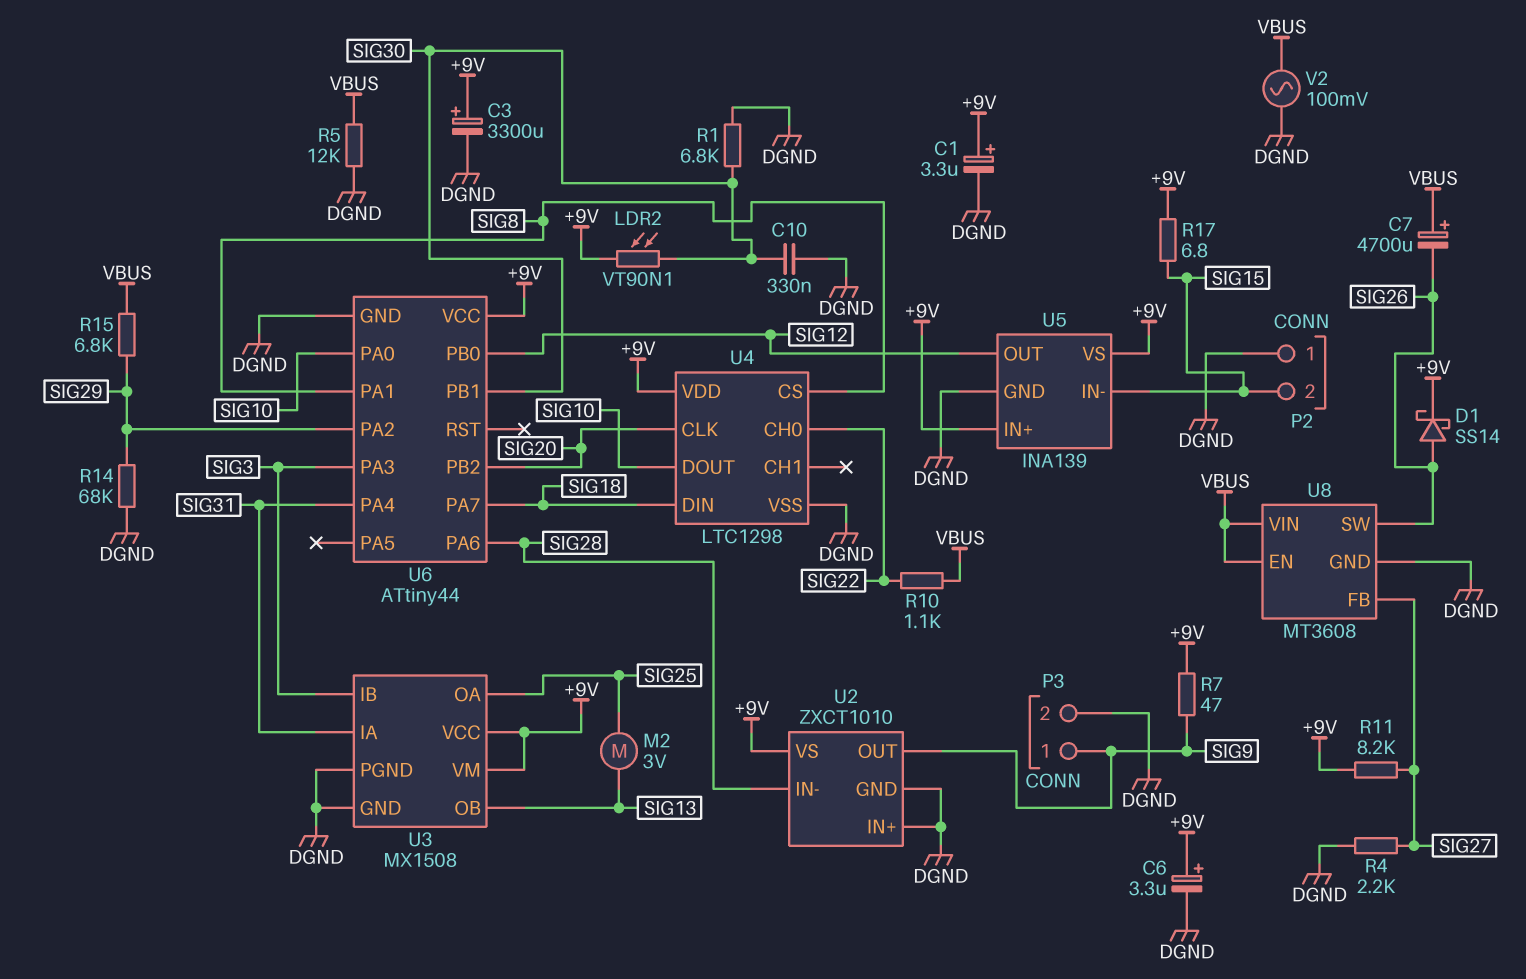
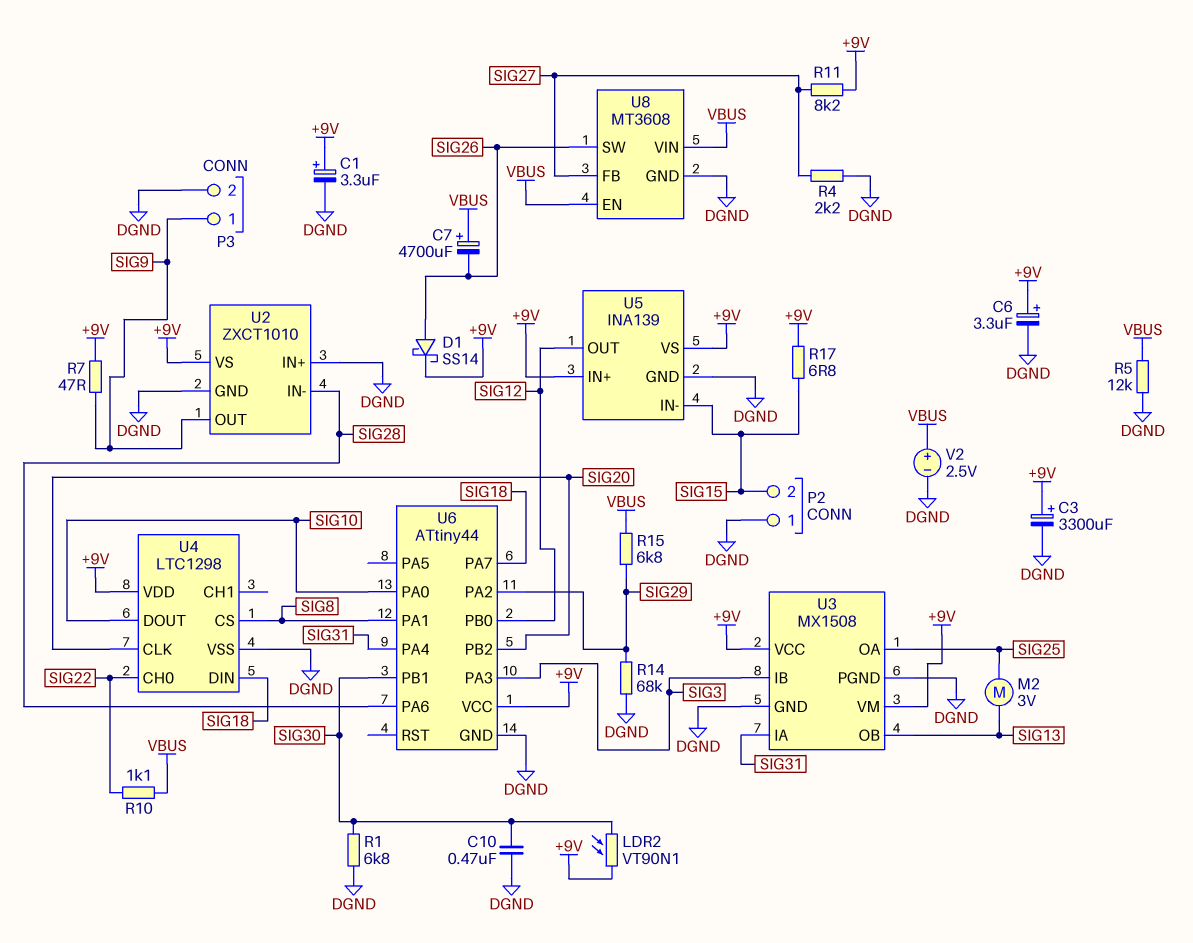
C10: 330nF (DGND, SIG30) -> 470nF (DGND, SIG30)
V2: AC 100mV (DGND, VBUS) -> 2.5V (plus VBUS, minus DGND)

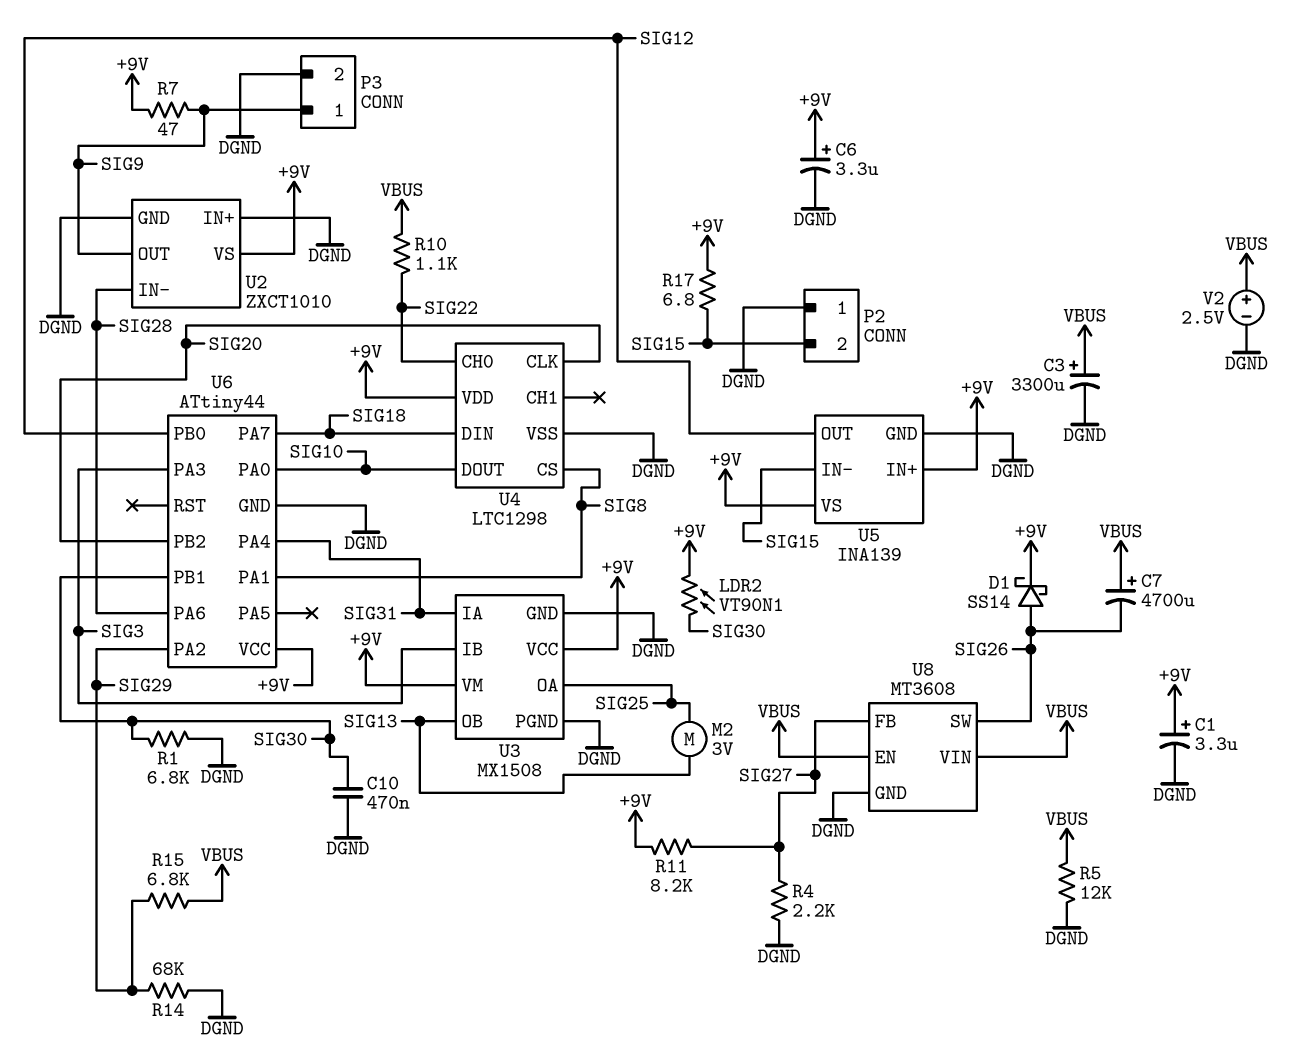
C3: 3300uF (plus +9V, minus DGND) -> 3300uF (plus VBUS, minus DGND)

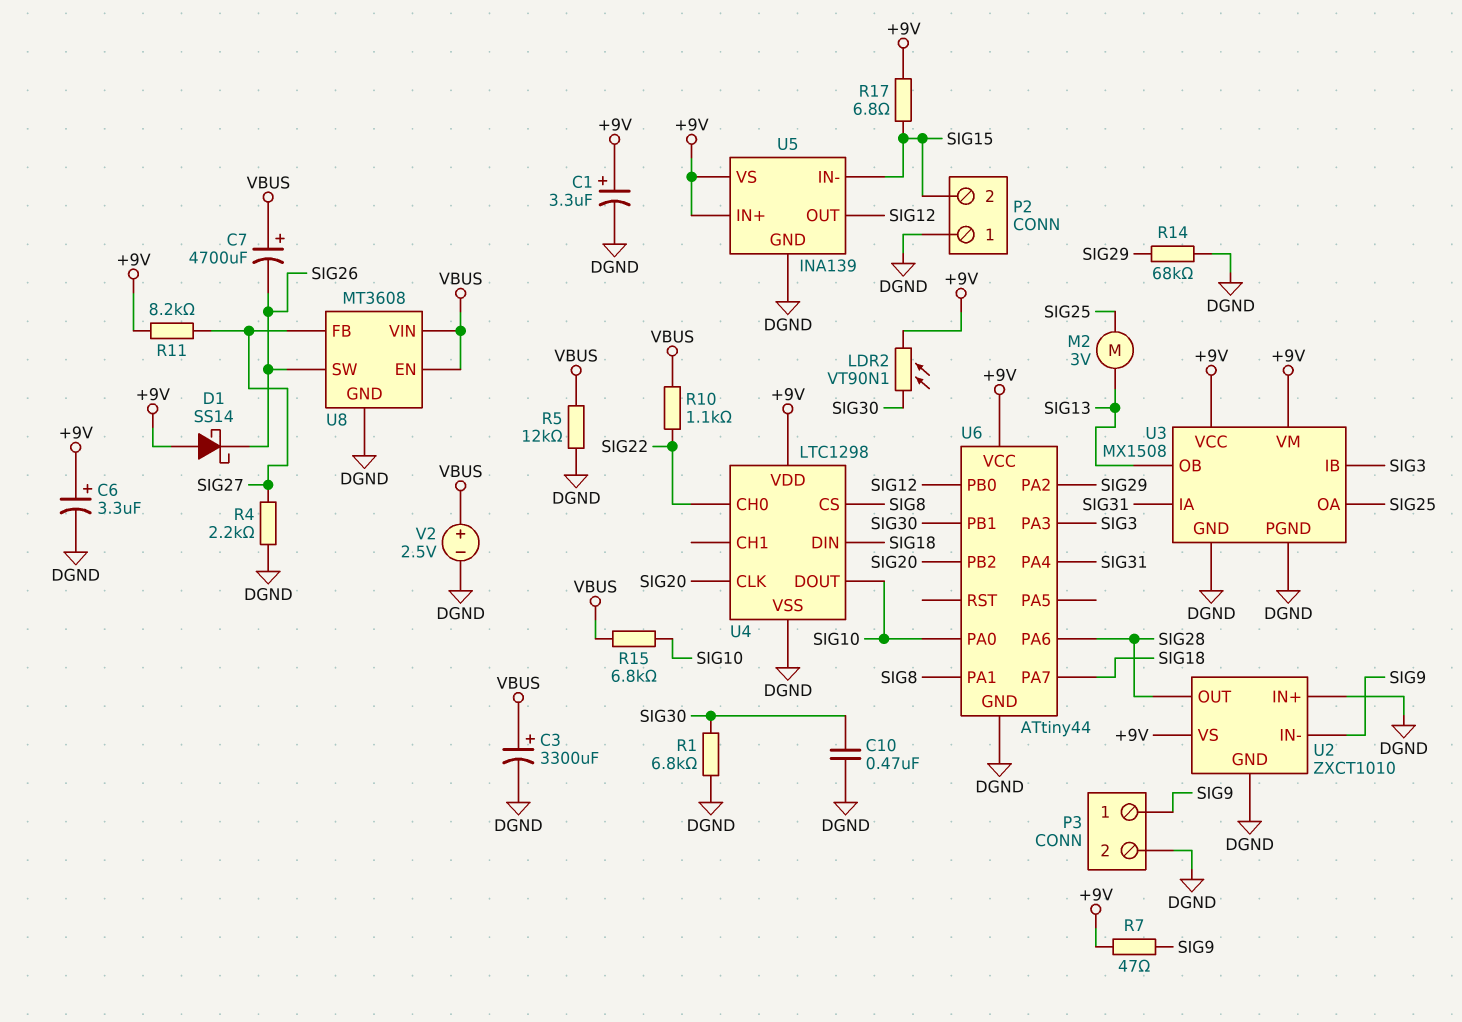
D1: schottky SS14 (A SIG26, K +9V) -> schottky SS14 (A +9V, K SIG26)
R15: 6.8k (SIG29, VBUS) -> 6.8k (SIG10, VBUS)
U2 pin IN-: SIG28 -> SIG9
U2 pin OUT: SIG9 -> SIG28

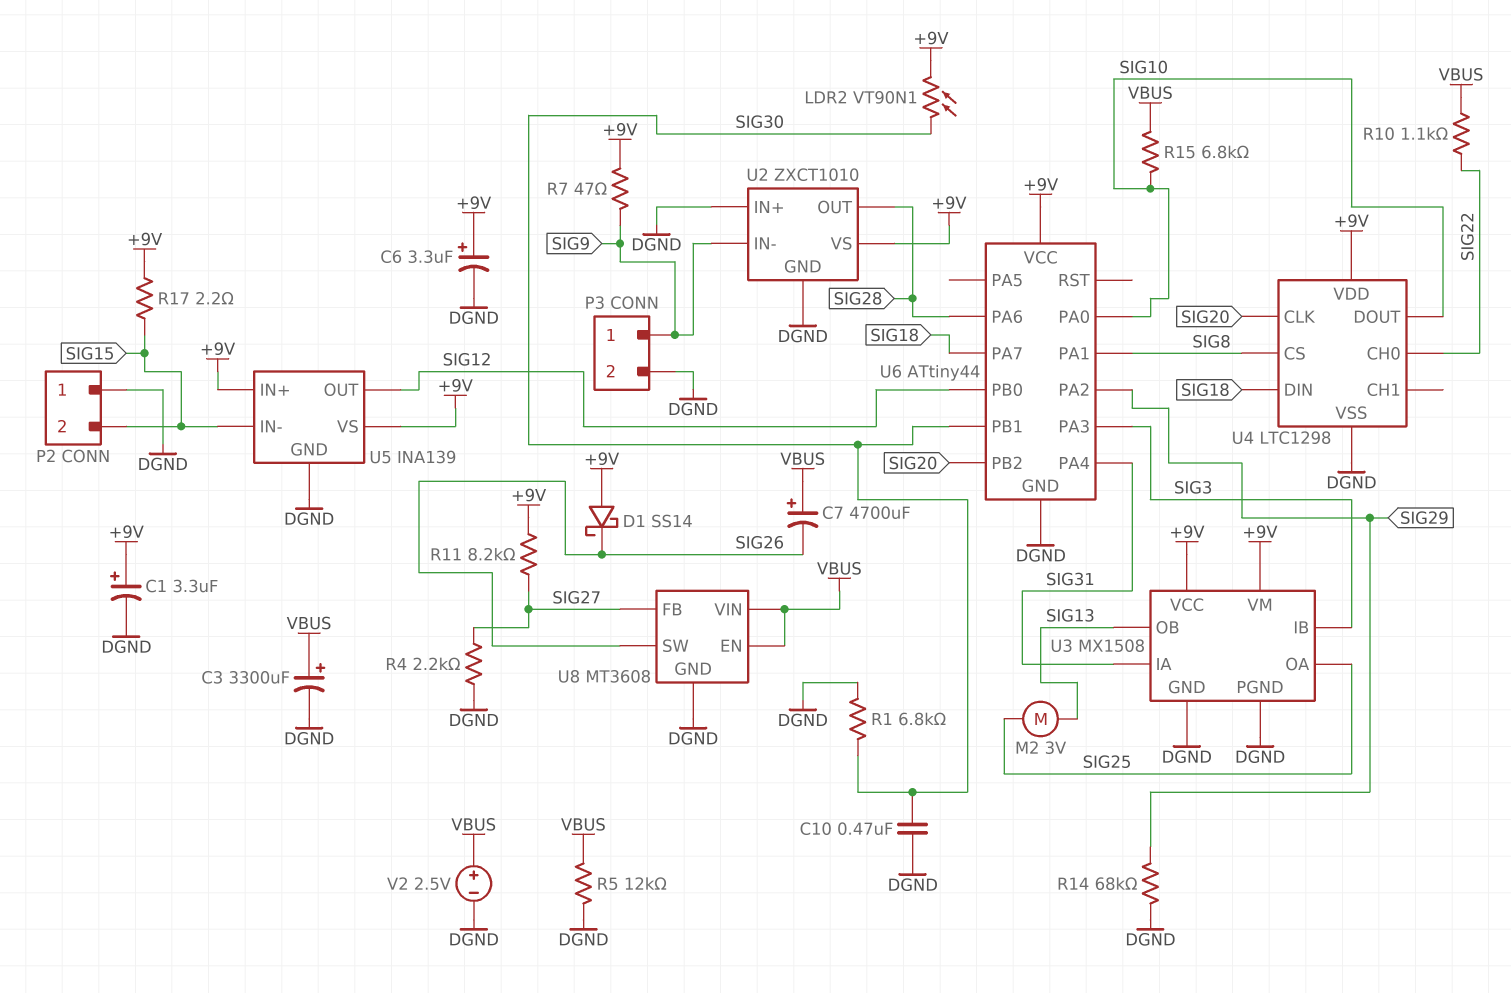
R17: 6.8 (+9V, SIG15) -> 2.2 (+9V, SIG15)

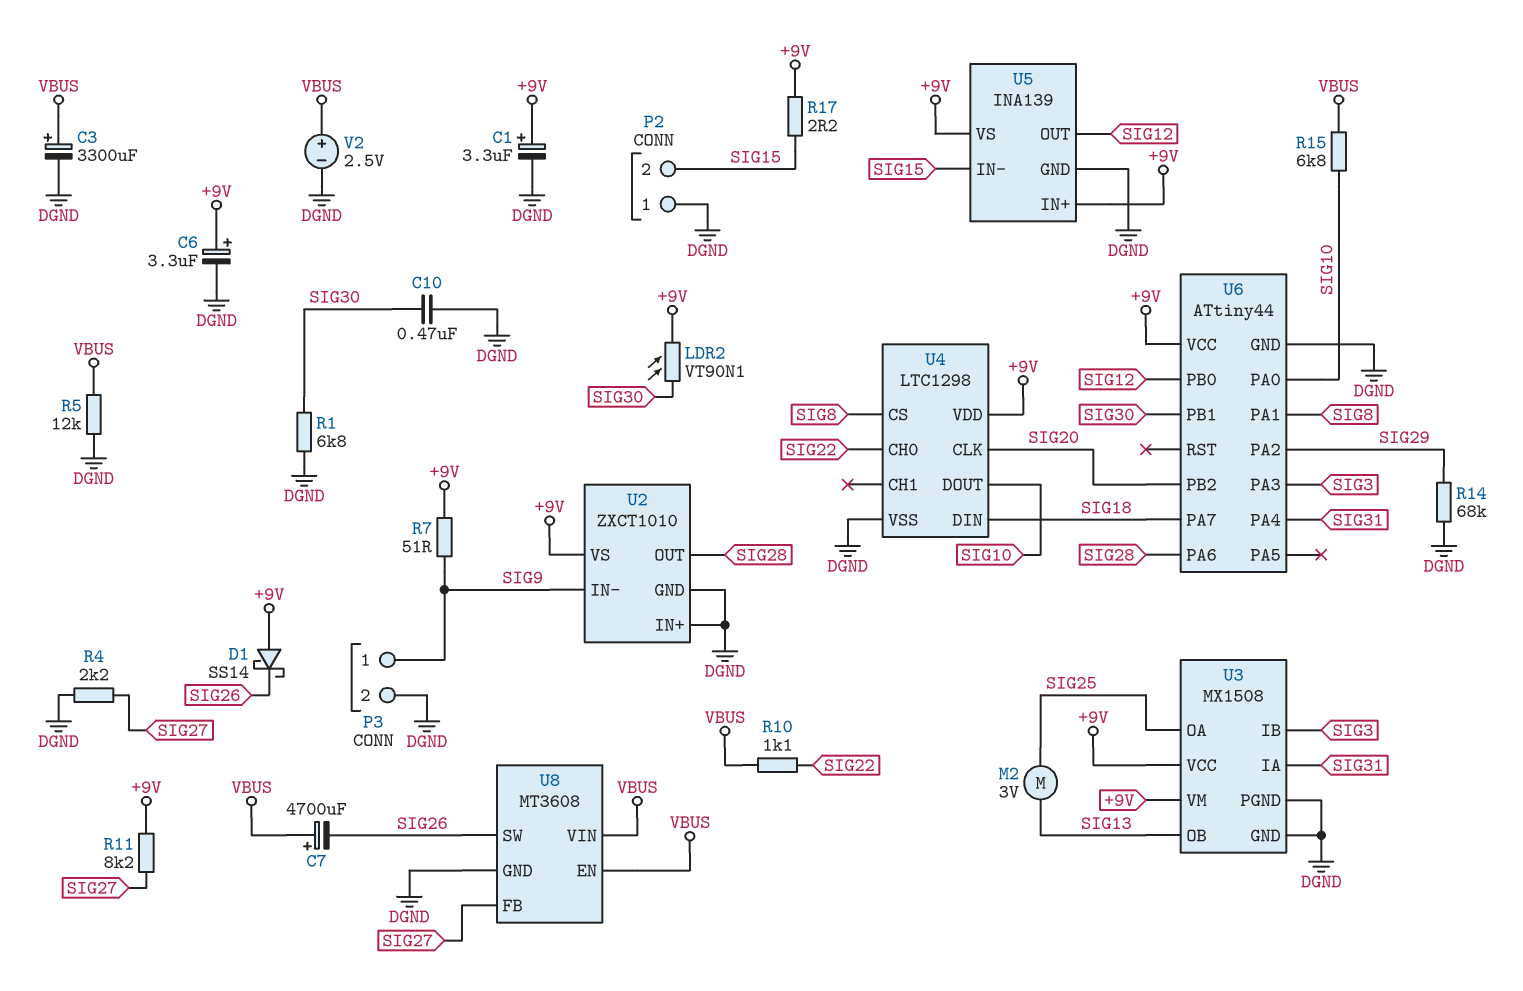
R7: 47 (+9V, SIG9) -> 51 (+9V, SIG9)

